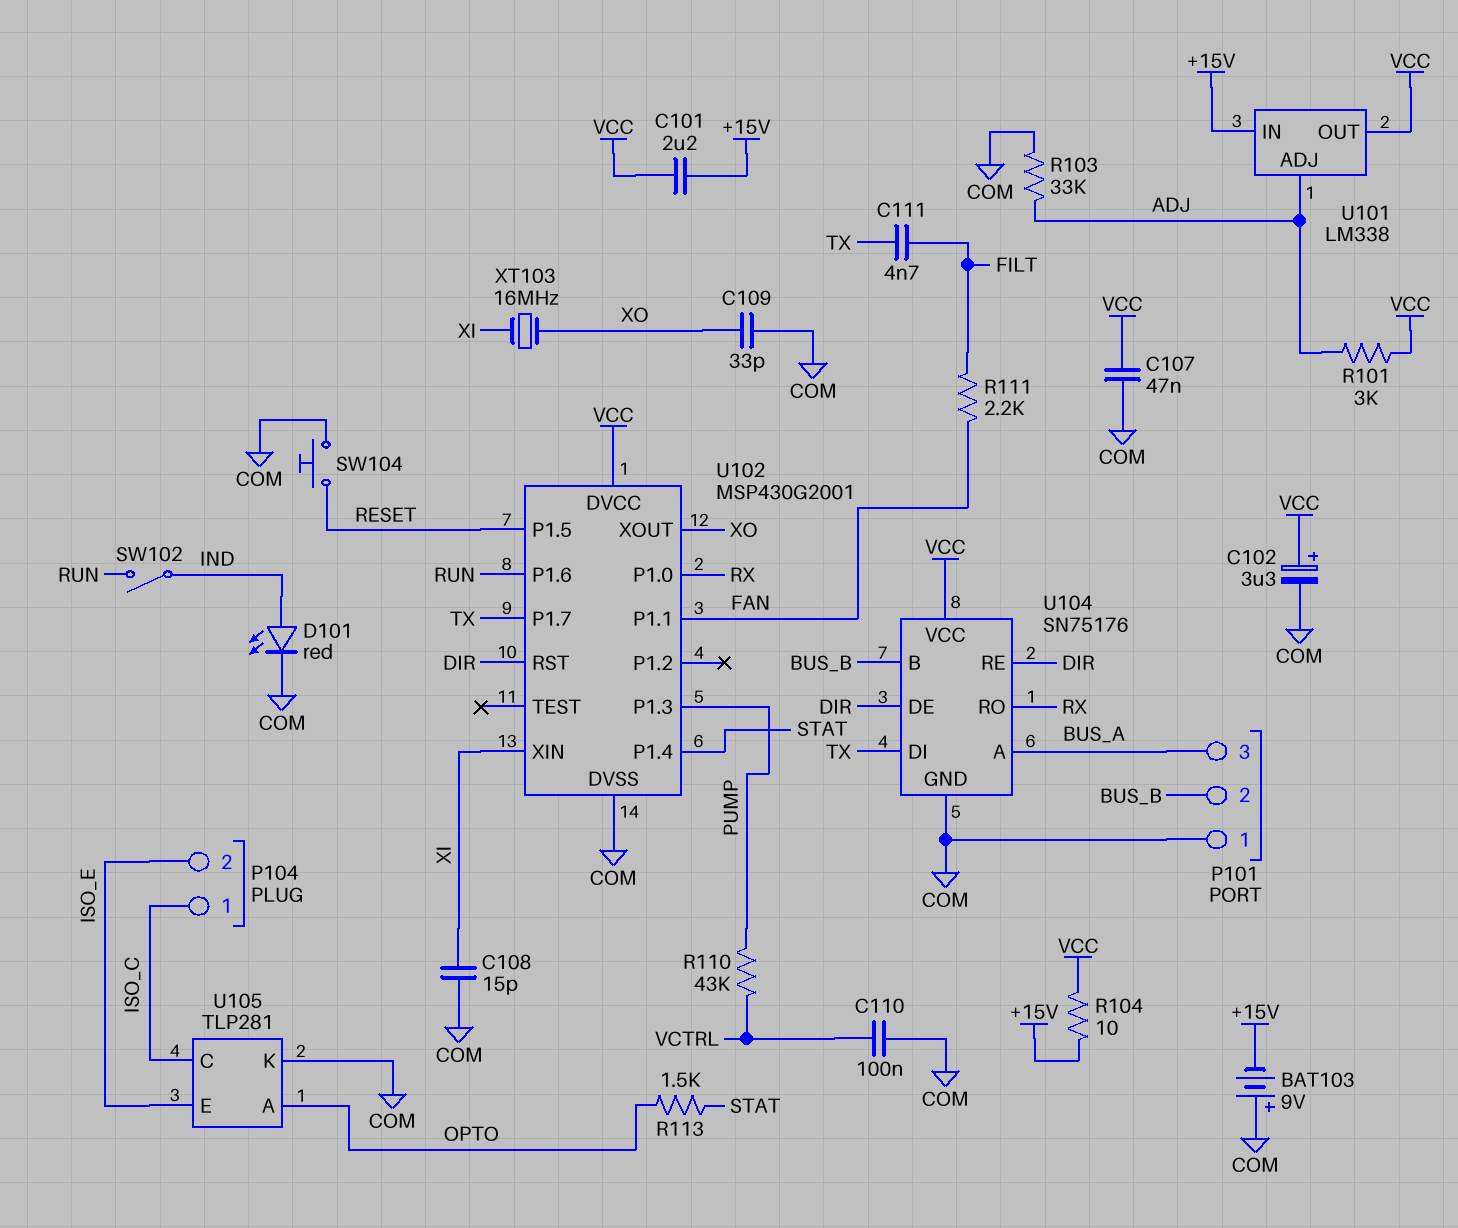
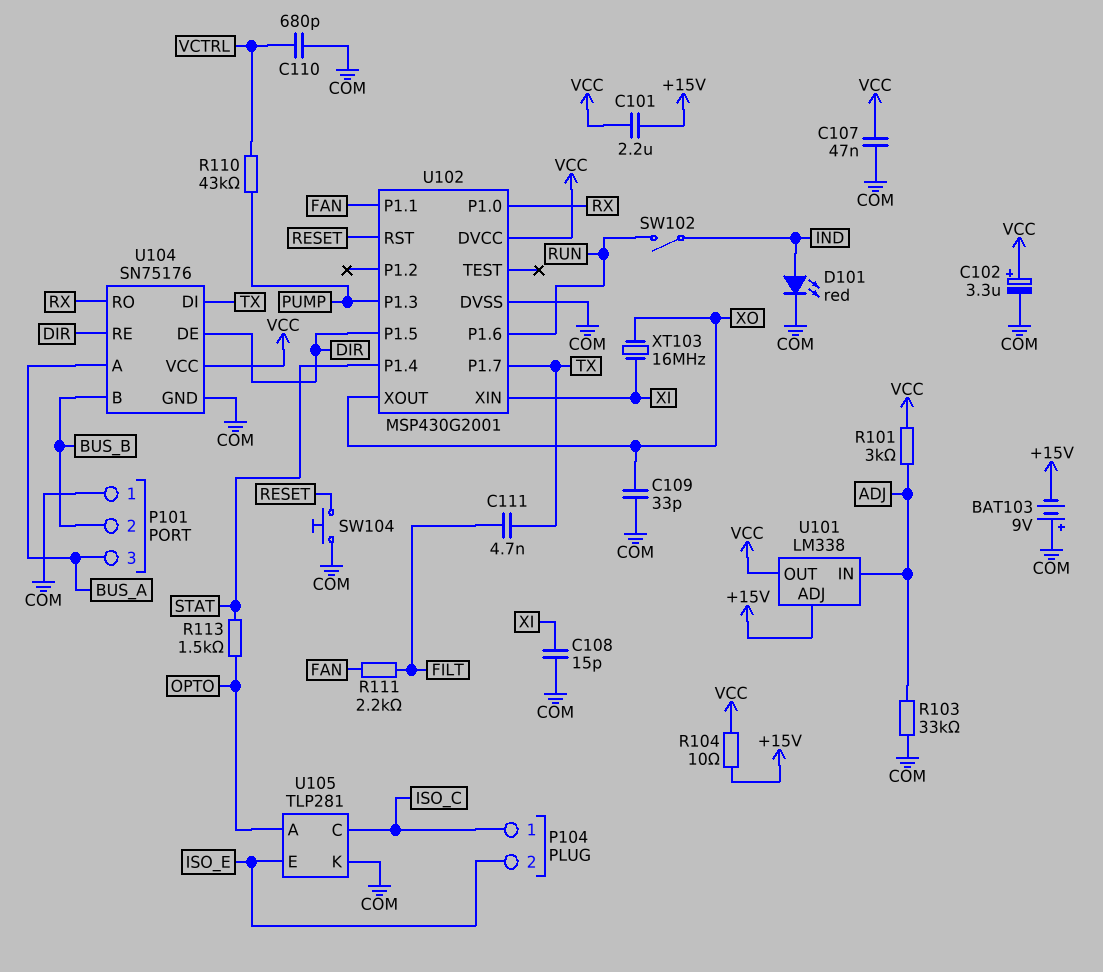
C110: 100nF (COM, VCTRL) -> 680pF (COM, VCTRL)
U101 pin ADJ: ADJ -> +15V
U101 pin IN: +15V -> ADJ
U102 pin P1.5: RESET -> DIR
U102 pin RST: DIR -> RESET

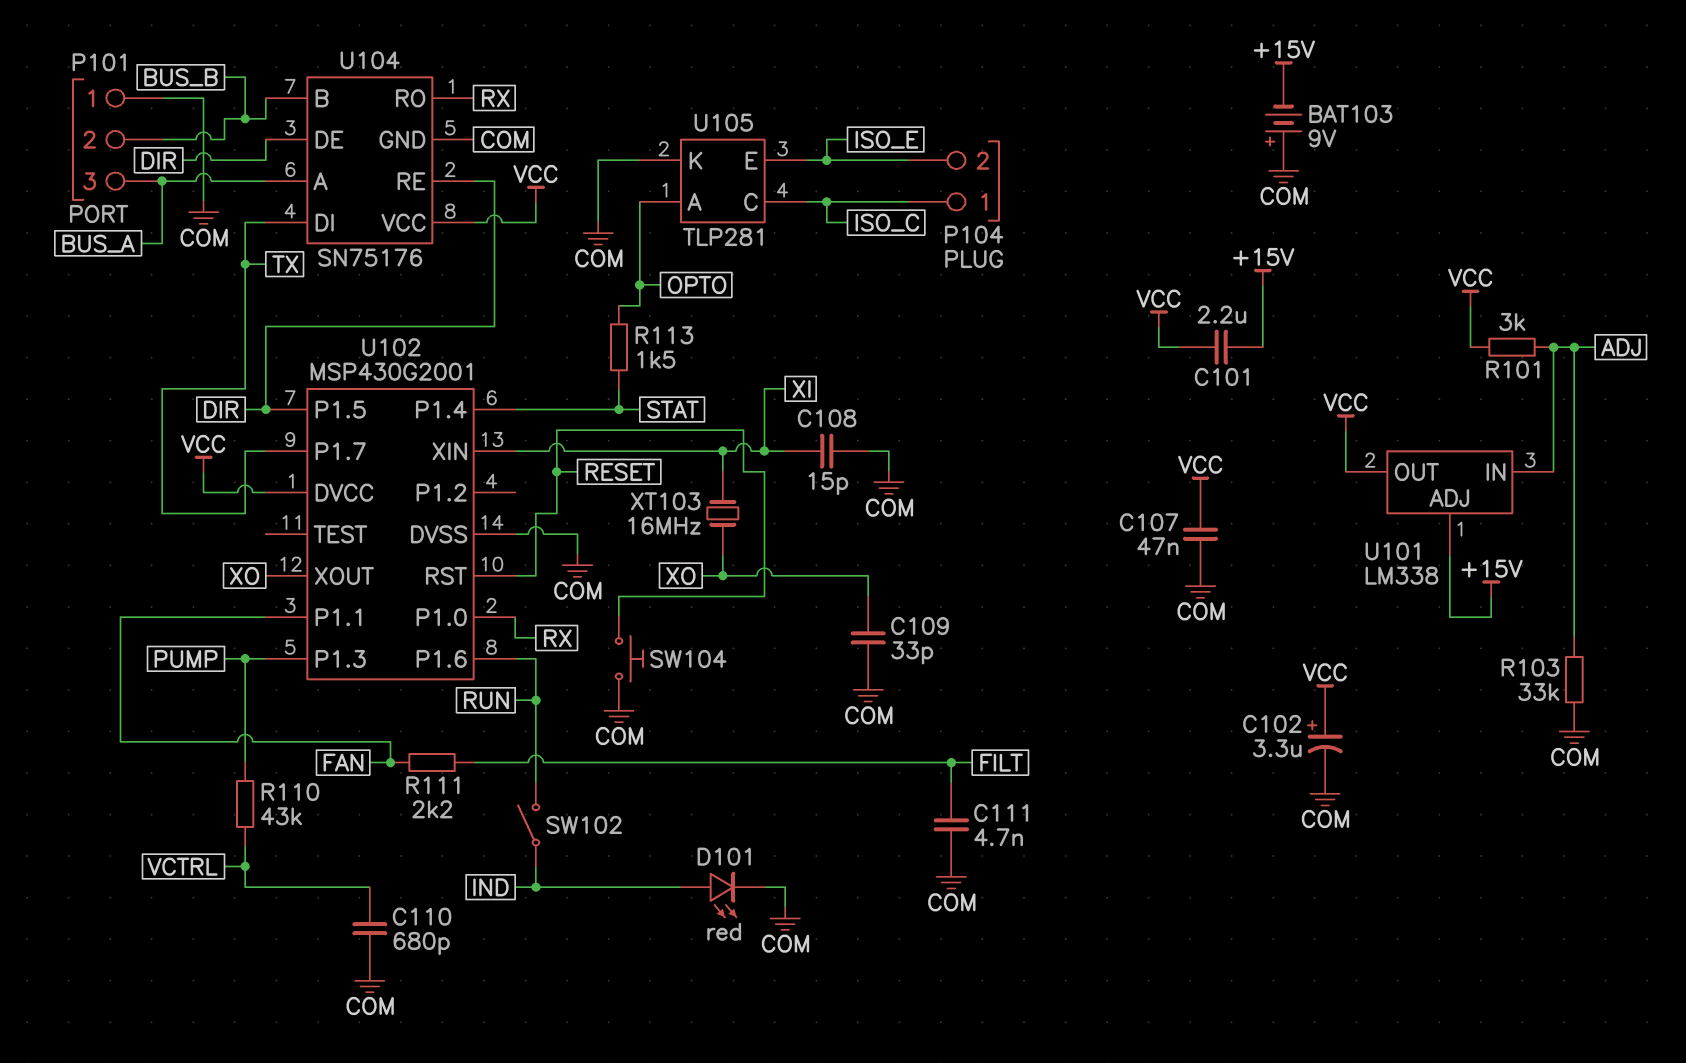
C111: 4.7nF (FILT, TX) -> 4.7nF (COM, FILT)
R104: 10 (+15V, VCC) -> none

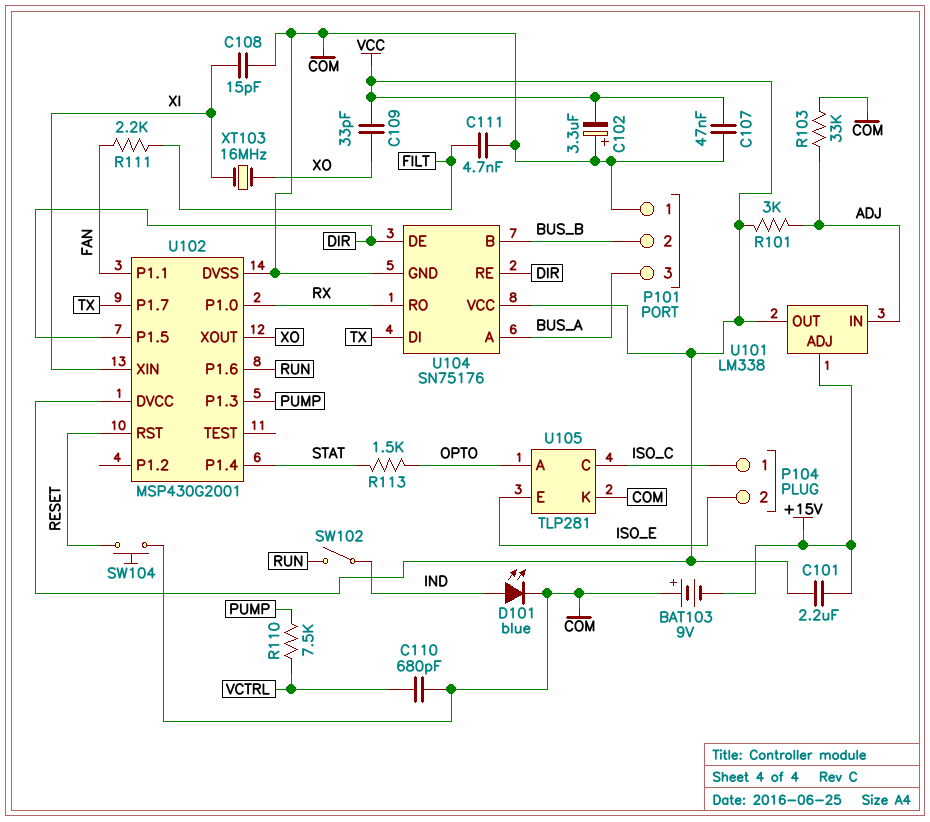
C102: 3.3uF (plus VCC, minus COM) -> 3.3uF (plus COM, minus VCC)
C109: 33pF (COM, XO) -> 33pF (VCC, XO)
D101: LED red (A IND, K COM) -> LED blue (A IND, K COM)
R110: 43k (PUMP, VCTRL) -> 7.5k (PUMP, VCTRL)

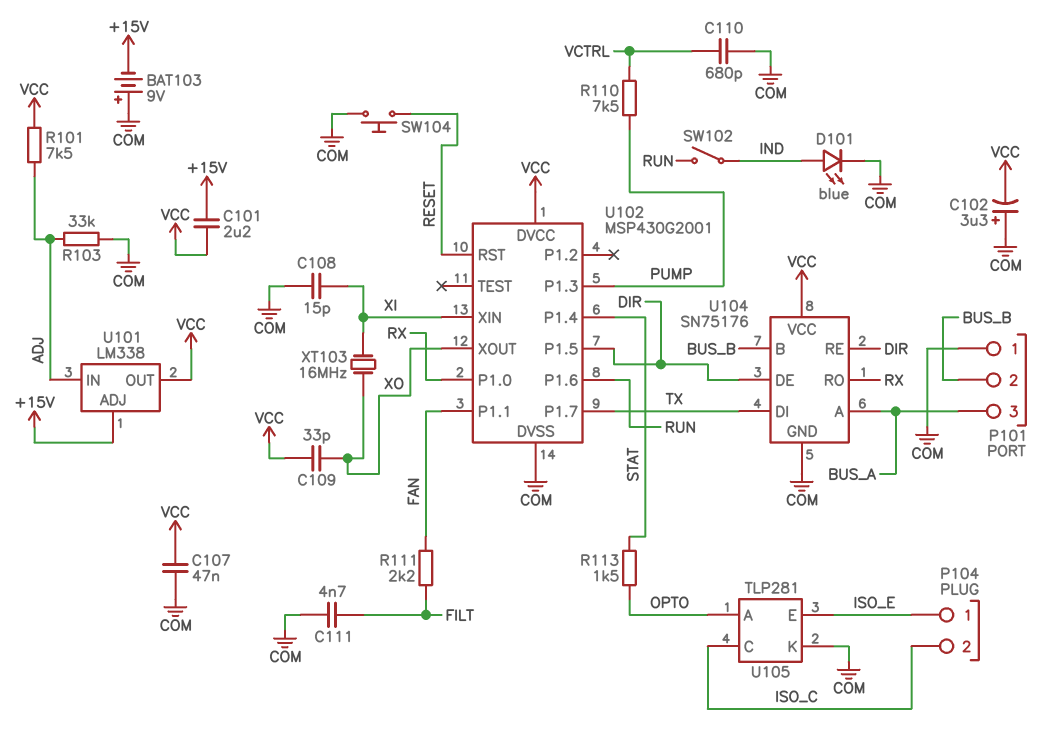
P104 pin 1: ISO_C -> ISO_E
P104 pin 2: ISO_E -> ISO_C
R101: 3k (ADJ, VCC) -> 7.5k (ADJ, VCC)

